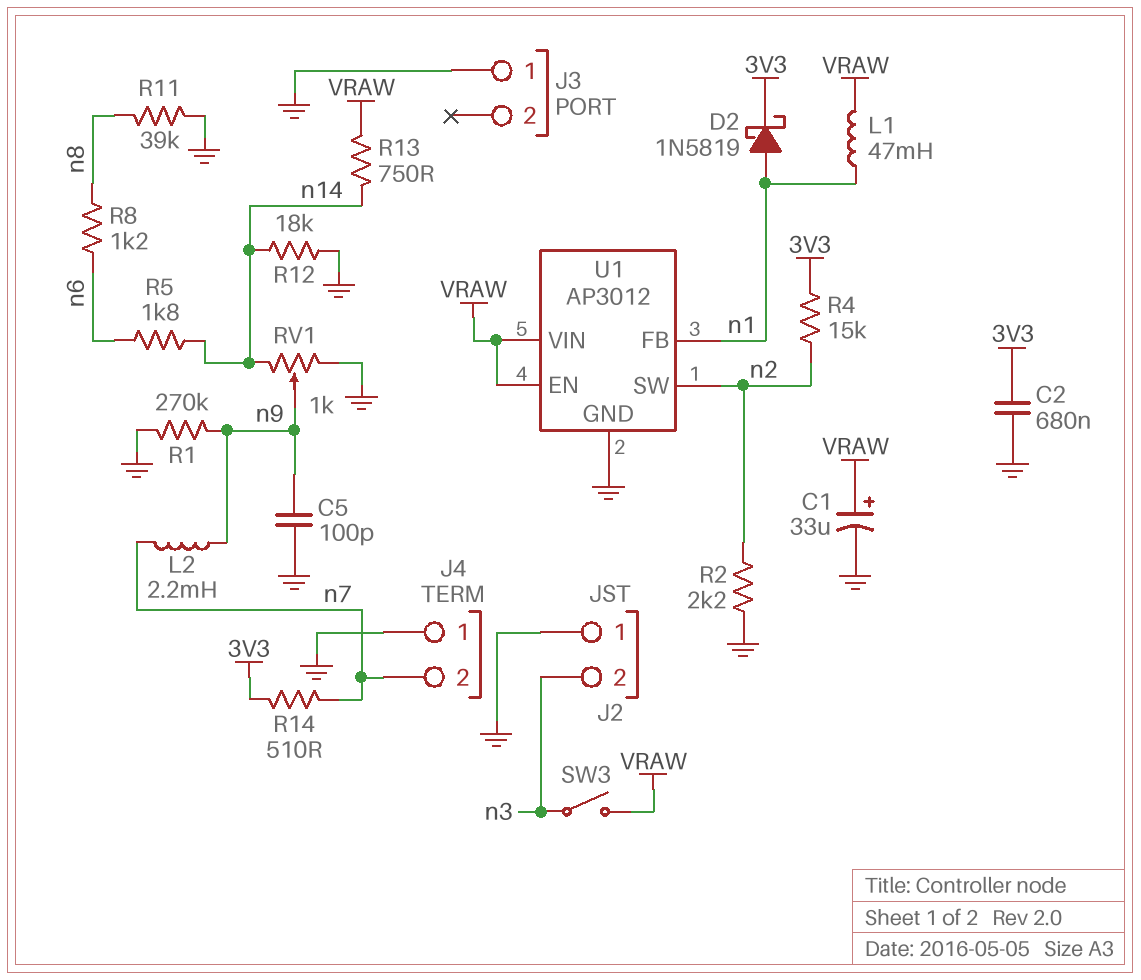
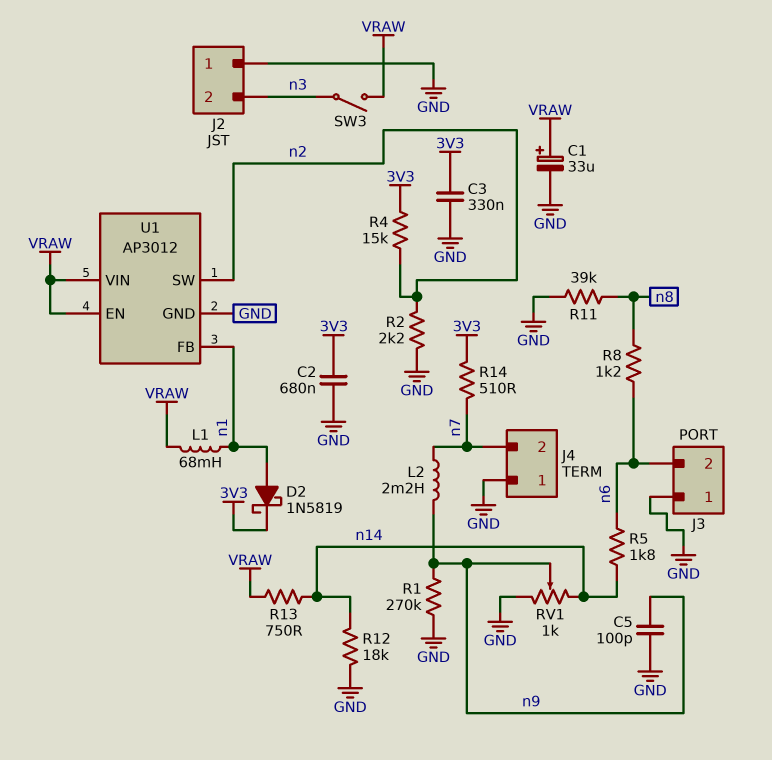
C3: none -> 330nF (3V3, GND)
J3 pin 2: none -> n6
L1: 47mH (VRAW, n1) -> 68mH (VRAW, n1)

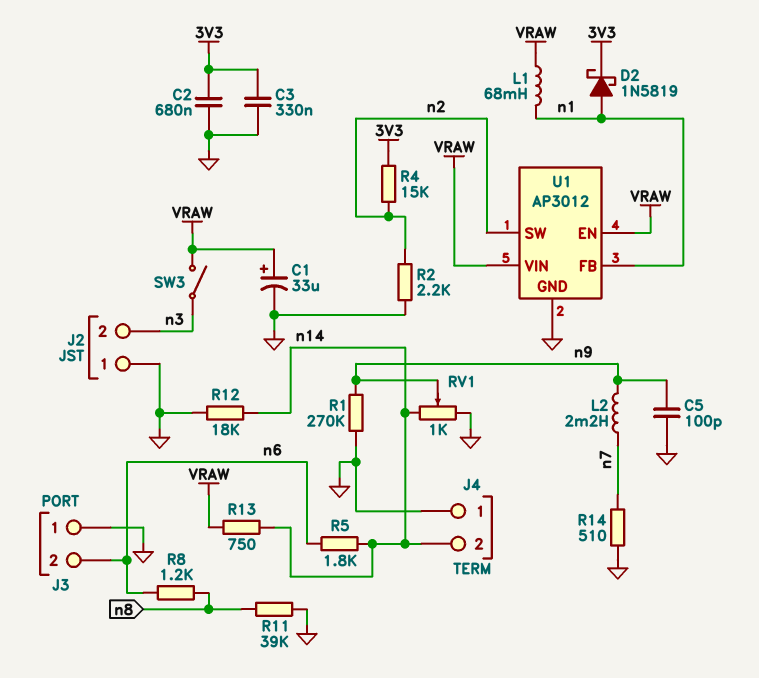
J4 pin 2: n7 -> n14
R14: 510 (3V3, n7) -> 510 (GND, n7)

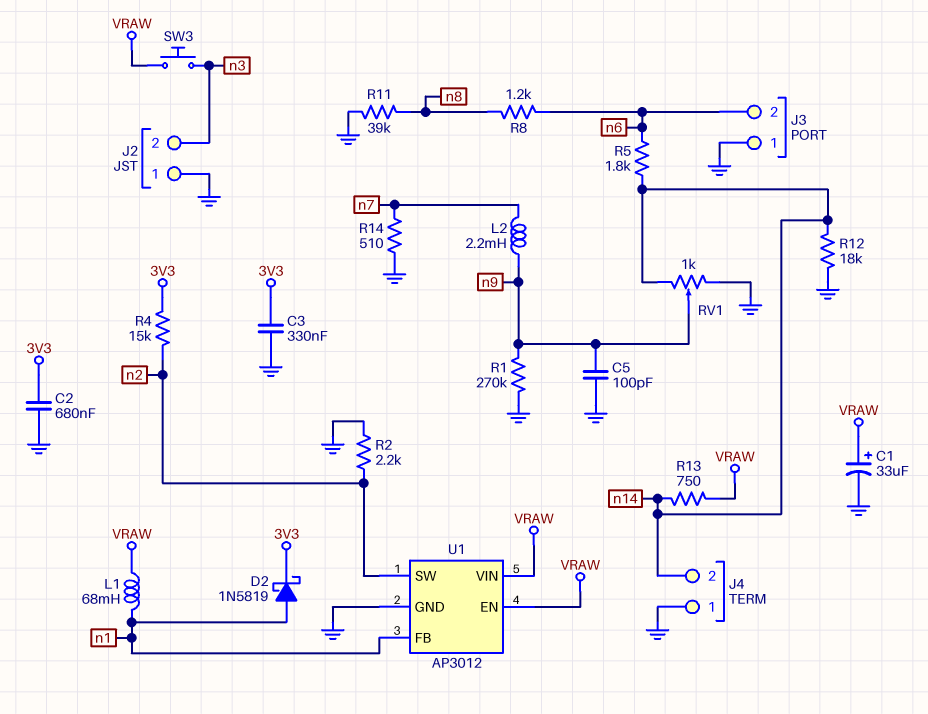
SW3: switch (VRAW, n3) -> button (VRAW, n3)

